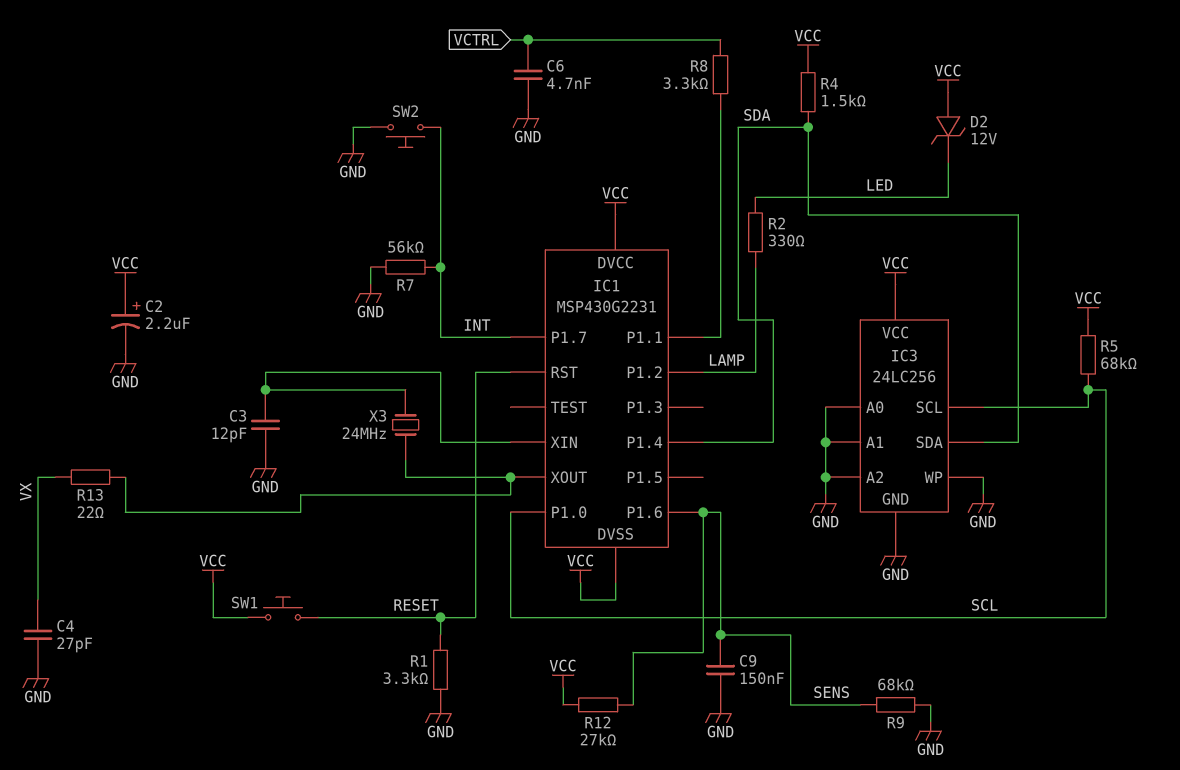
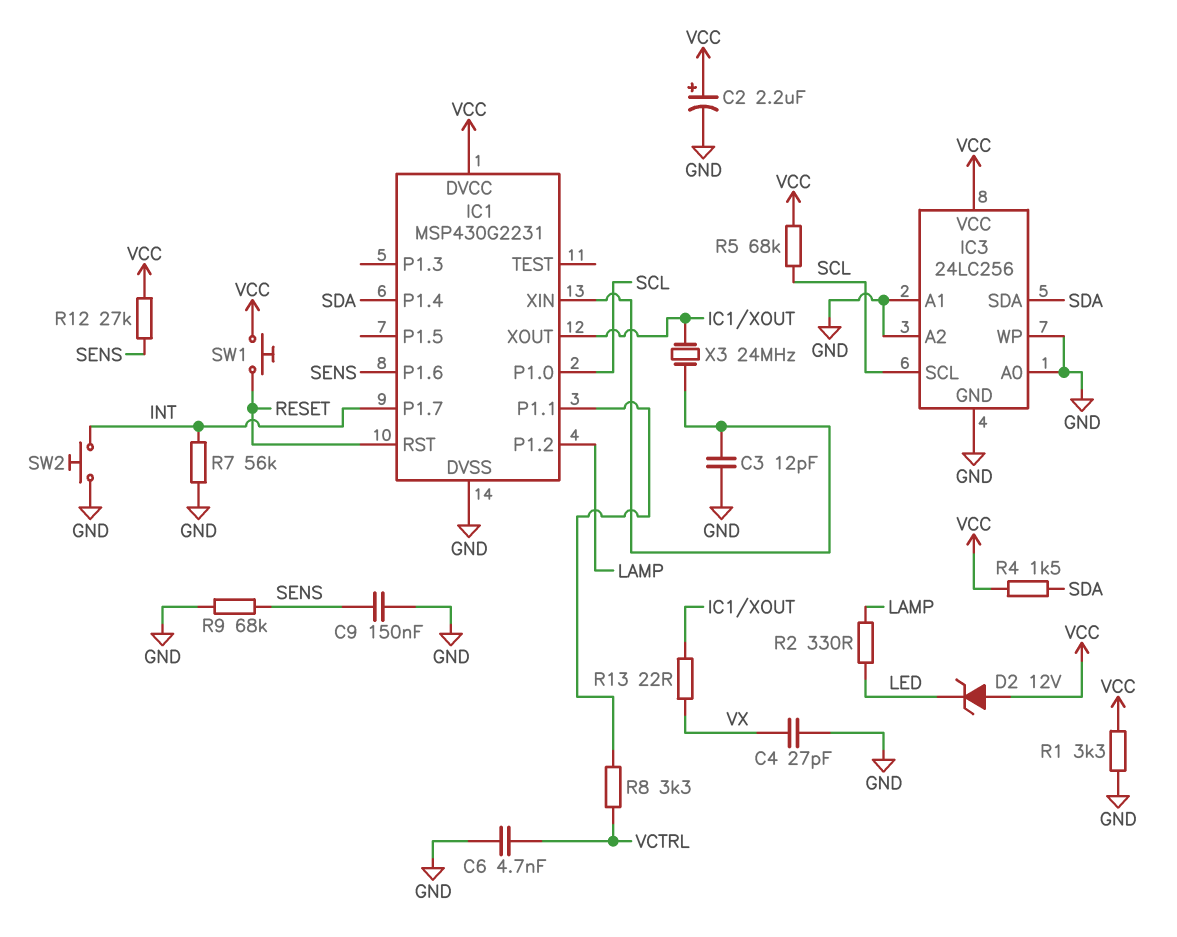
IC1 pin DVSS: VCC -> GND
R1: 3.3k (GND, RESET) -> 3.3k (GND, VCC)

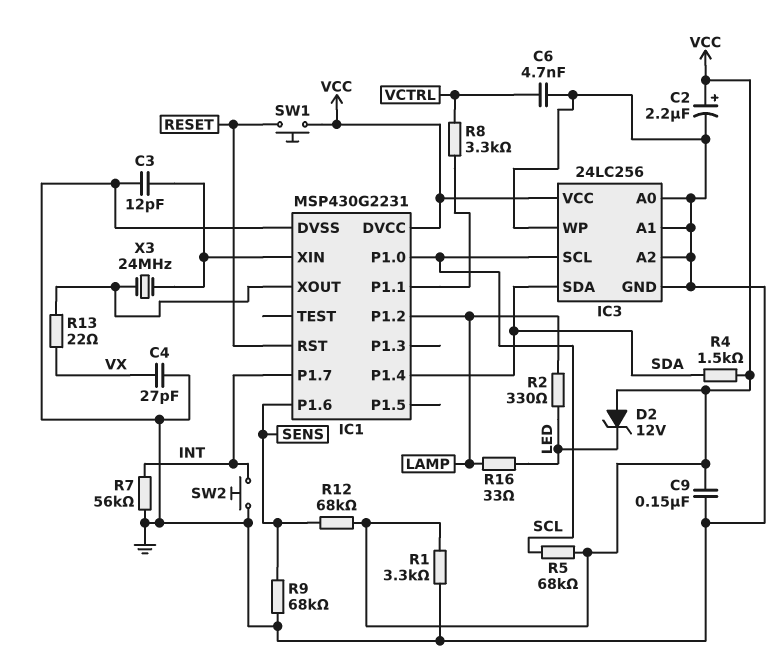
C9: 150nF (GND, SENS) -> 150nF (GND, VCC)
R12: 27k (SENS, VCC) -> 68k (SENS, VCC)
R16: none -> 33 (LAMP, LED)

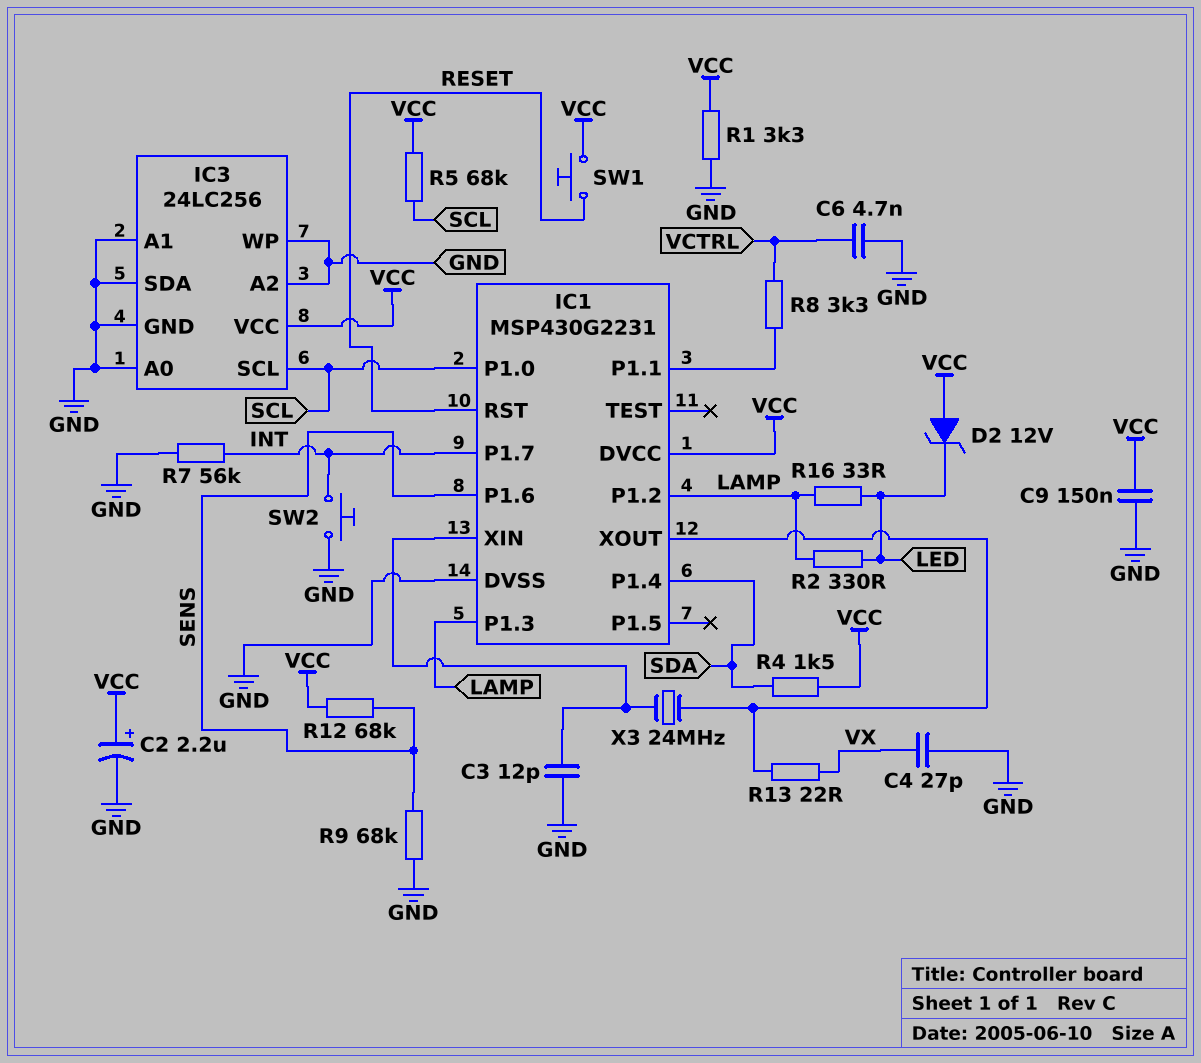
IC1 pin P1.3: none -> LAMP
IC3 pin SDA: SDA -> GND

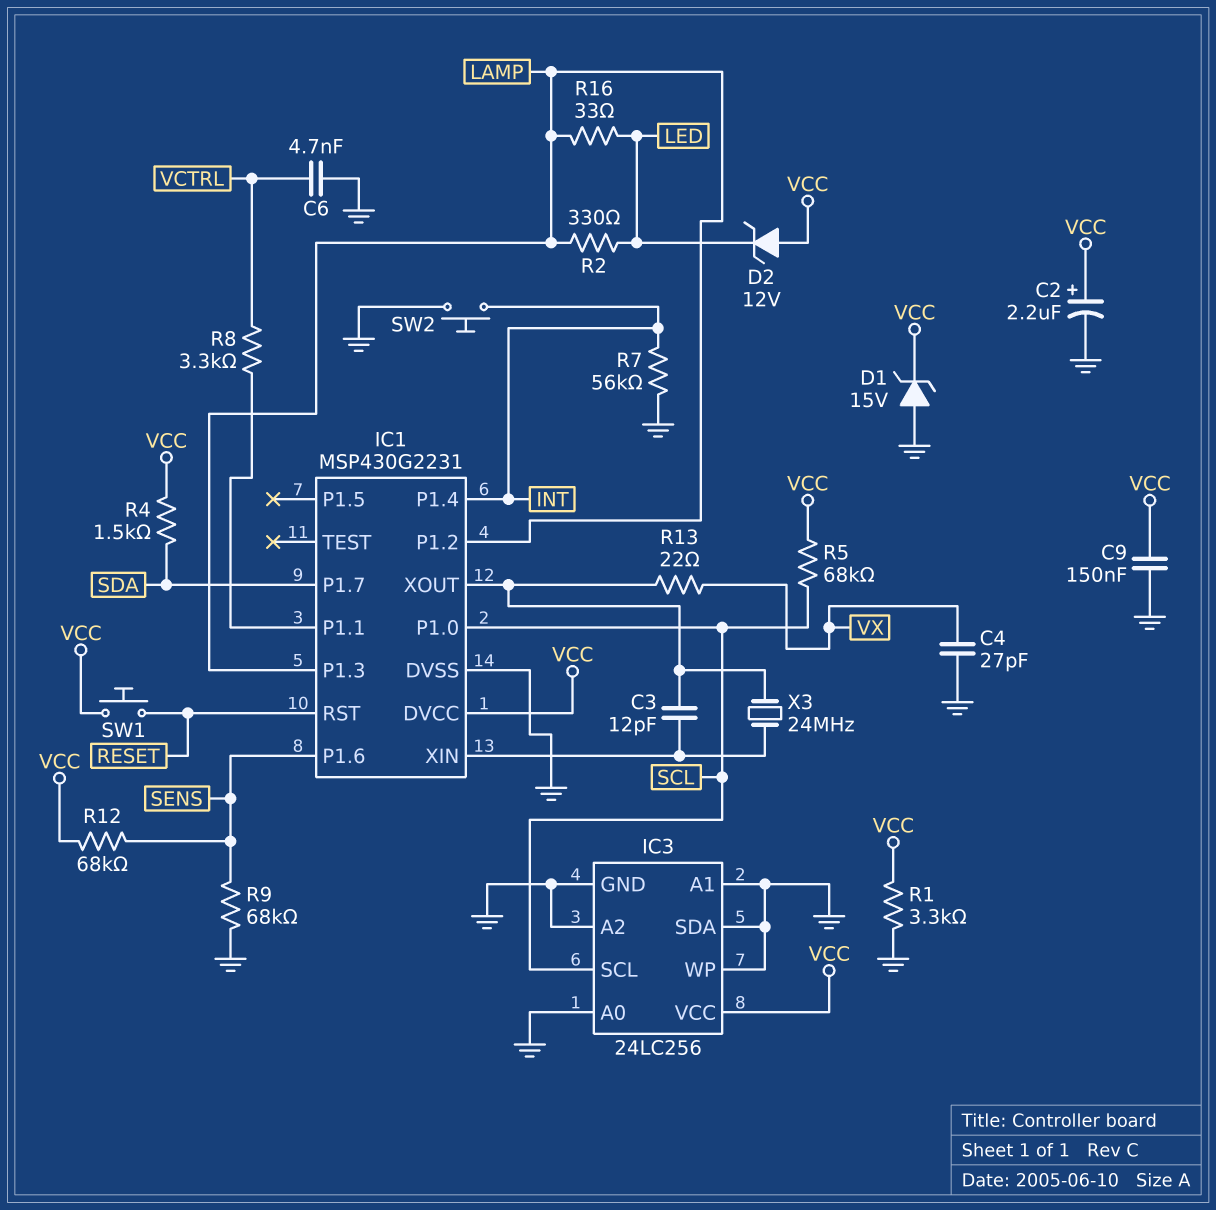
C3: 12pF (GND, IC1/XIN) -> 12pF (IC1/XIN, IC1/XOUT)
D1: none -> zener 15V (A GND, K VCC)
IC1 pin P1.4: SDA -> INT
IC1 pin P1.7: INT -> SDA

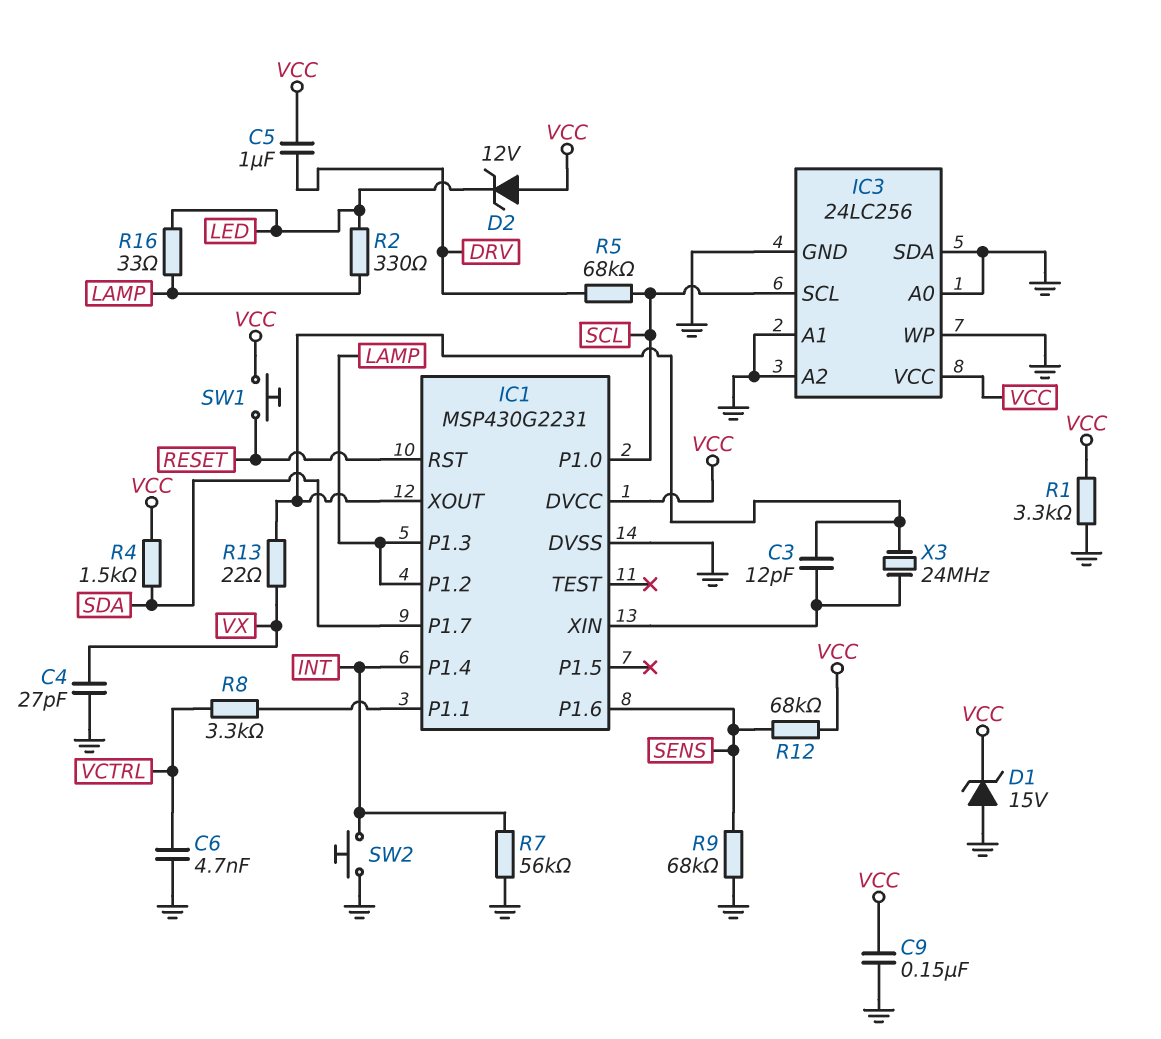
C2: 2.2uF (plus VCC, minus GND) -> none
C5: none -> 1uF (DRV, VCC)
R5: 68k (SCL, VCC) -> 68k (DRV, SCL)

